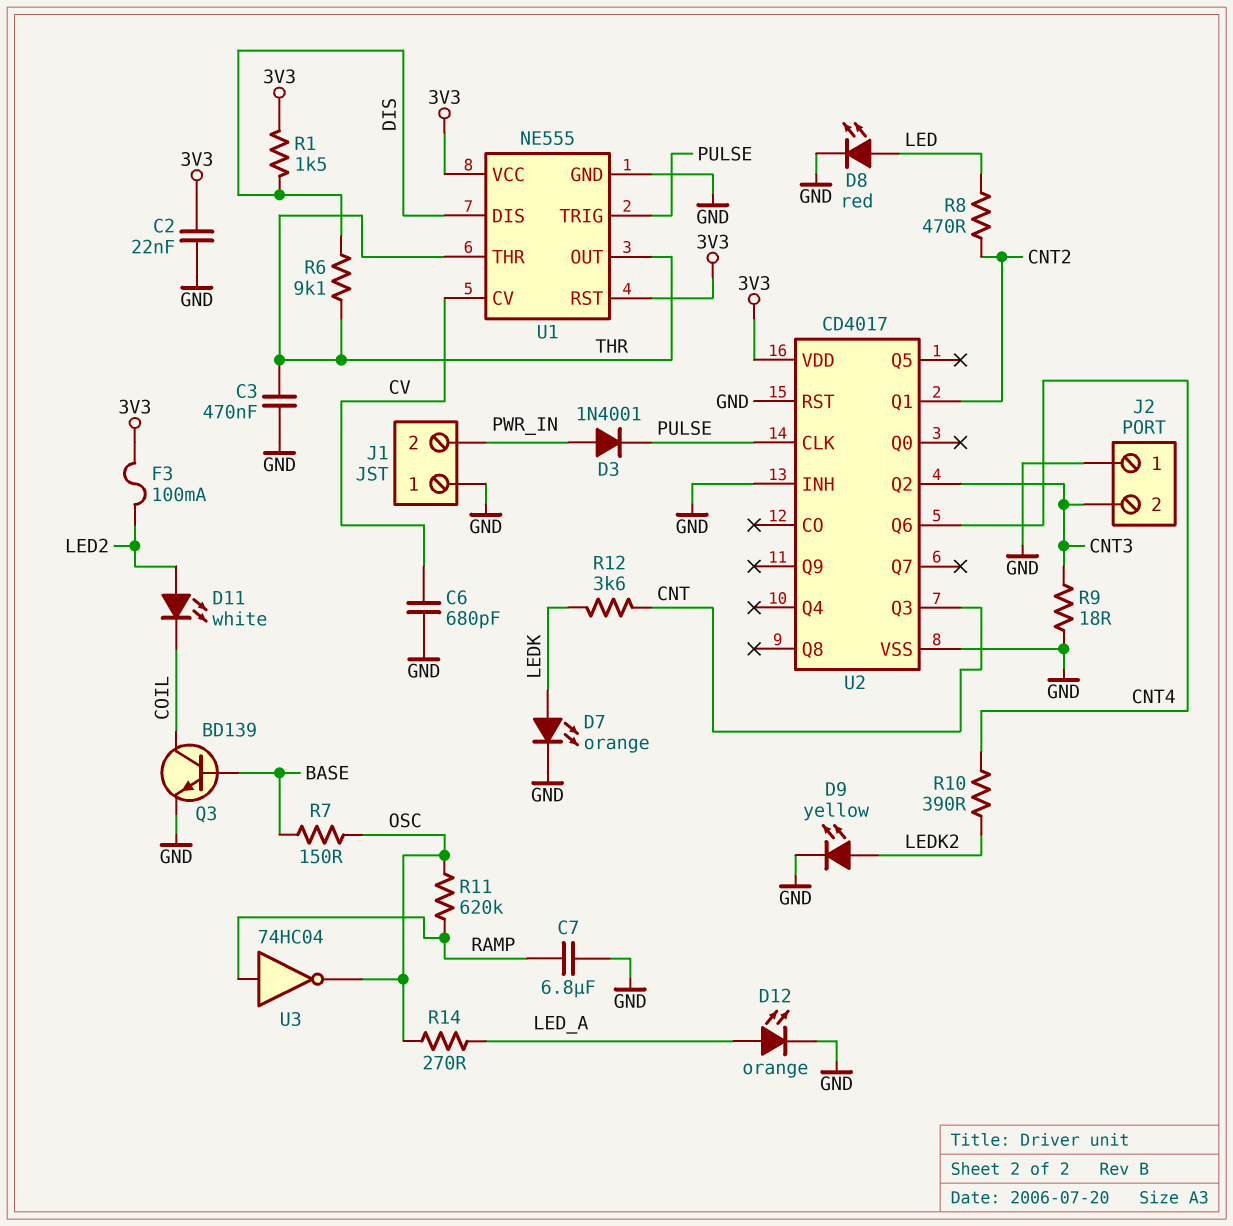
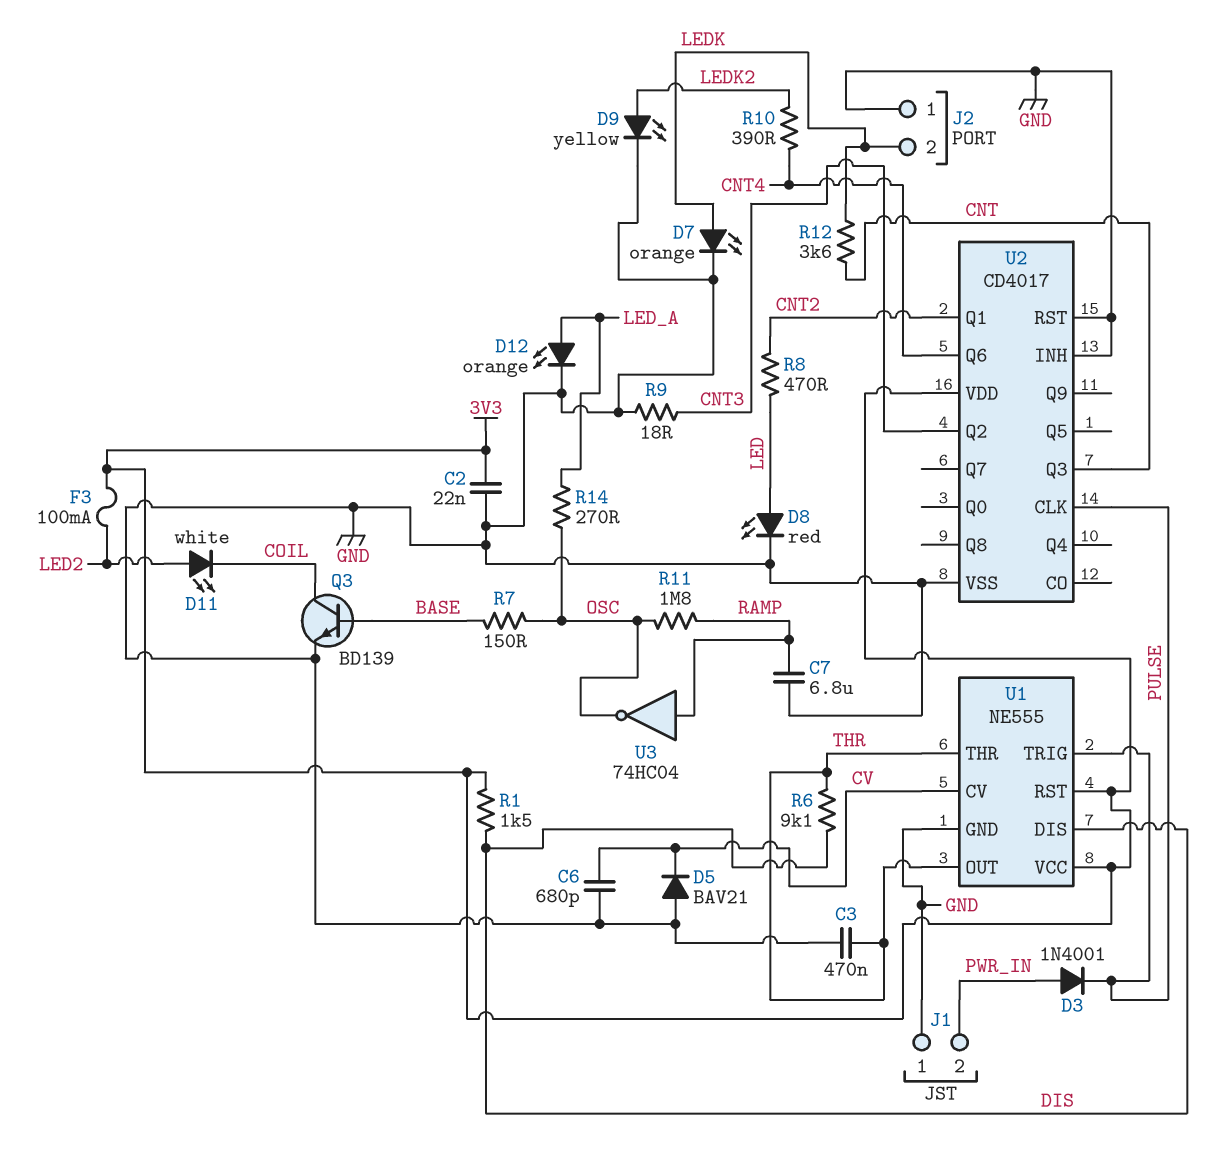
D5: none -> diode BAV21 (A GND, K CV)
J2 pin 2: CNT3 -> LEDK
R11: 620k (OSC, RAMP) -> 1.8M (OSC, RAMP)

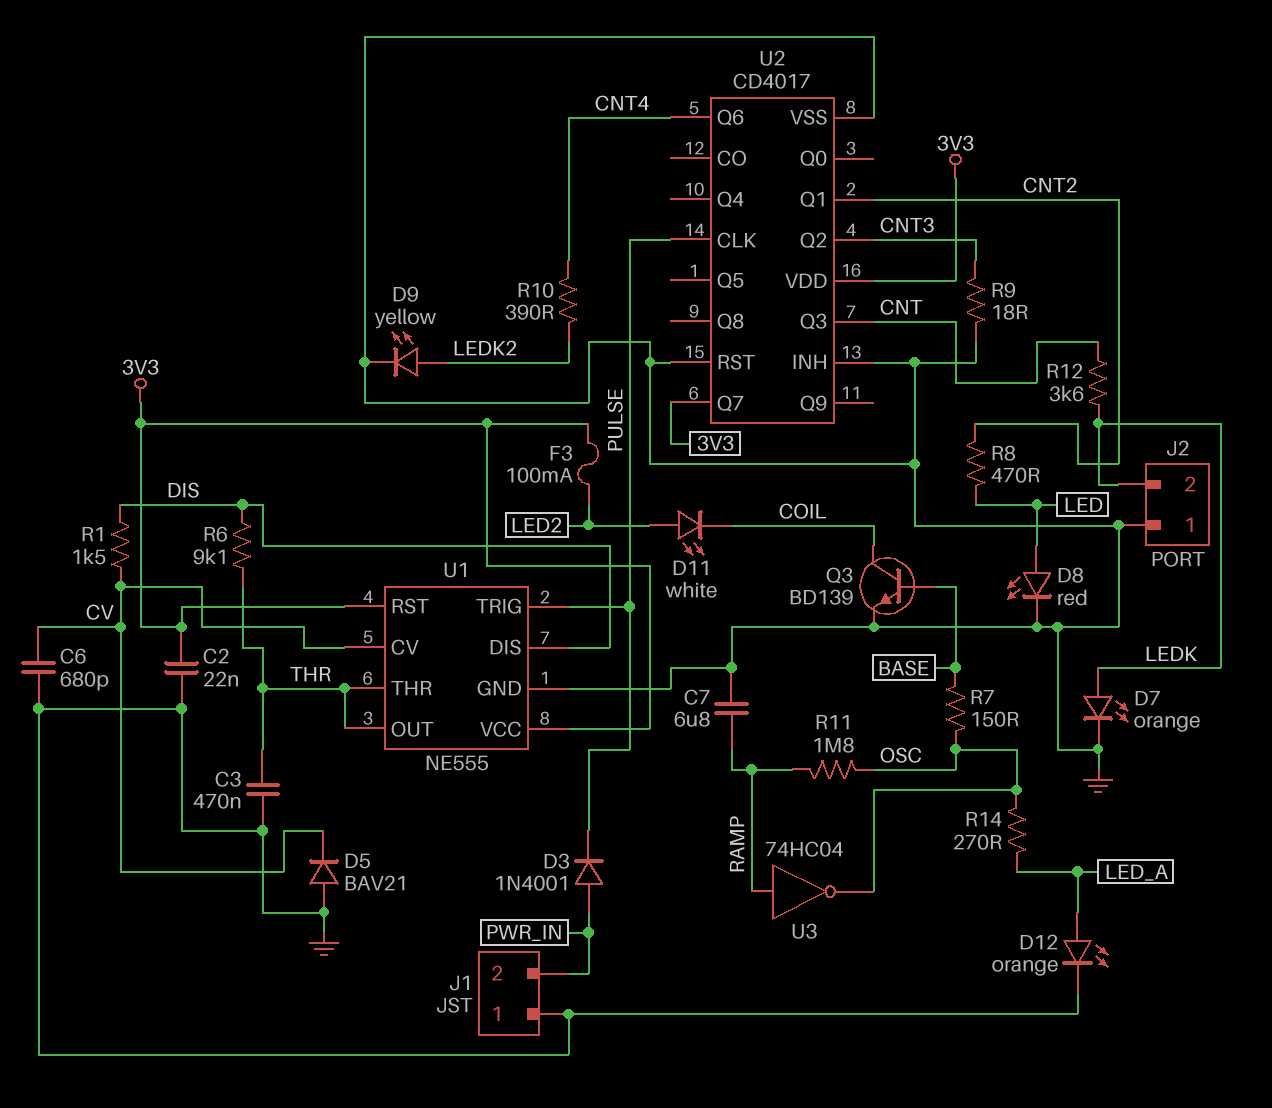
R1: 1.5k (3V3, DIS) -> 1.5k (CV, DIS)
U2 pin Q7: none -> 3V3

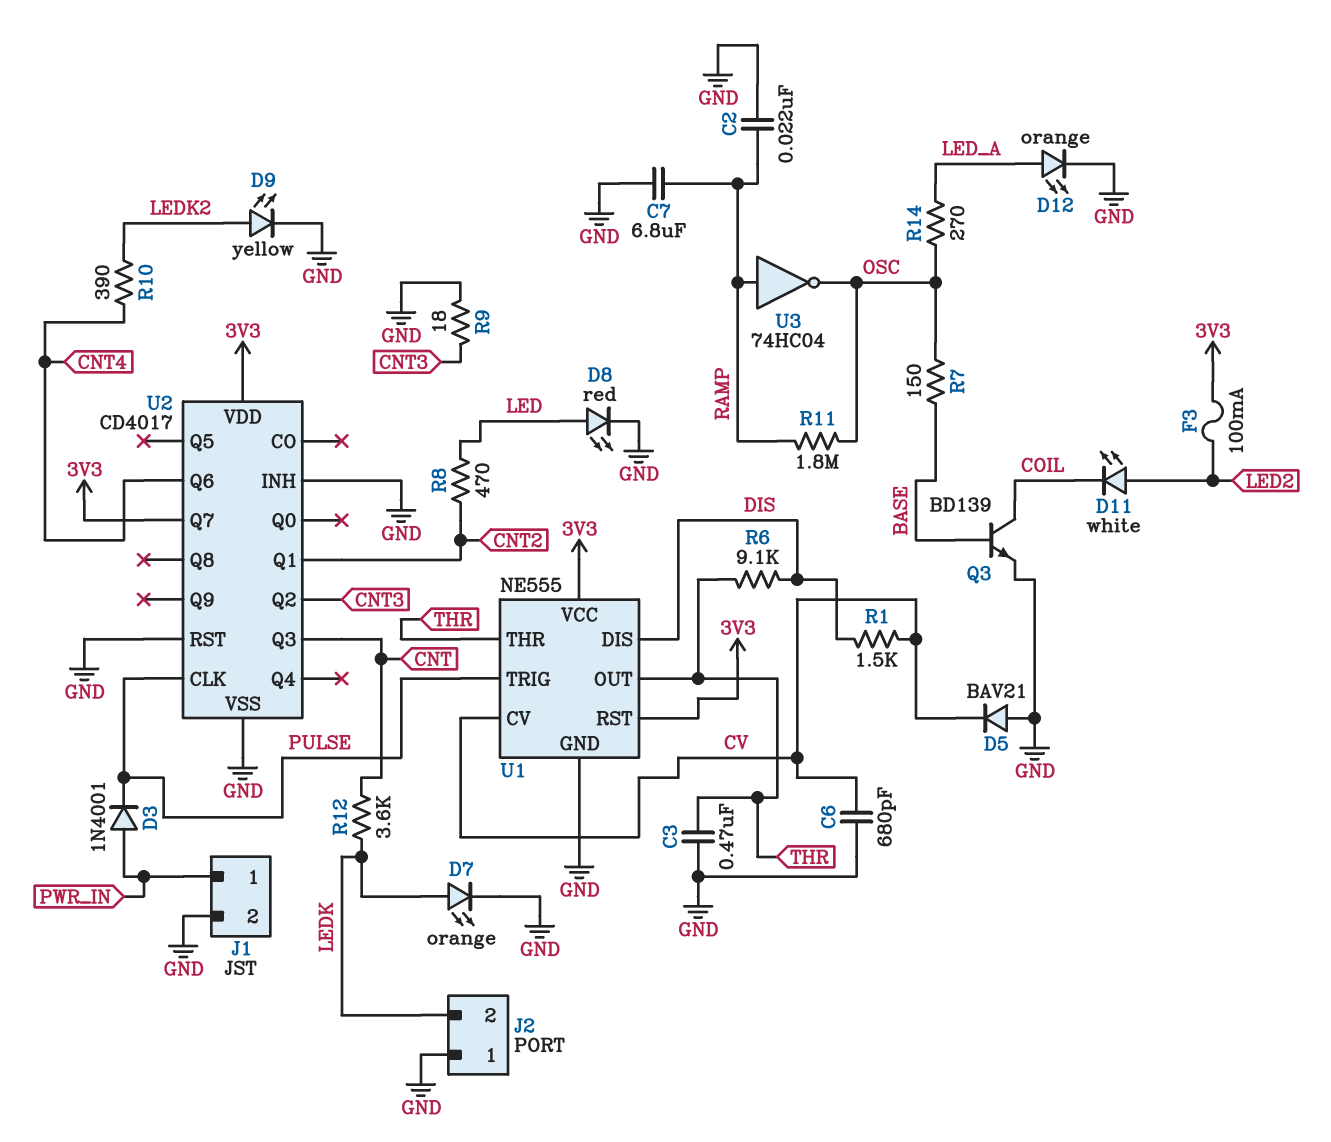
C2: 22nF (3V3, GND) -> 22nF (GND, RAMP)
J1 pin 1: GND -> PWR_IN
J1 pin 2: PWR_IN -> GND

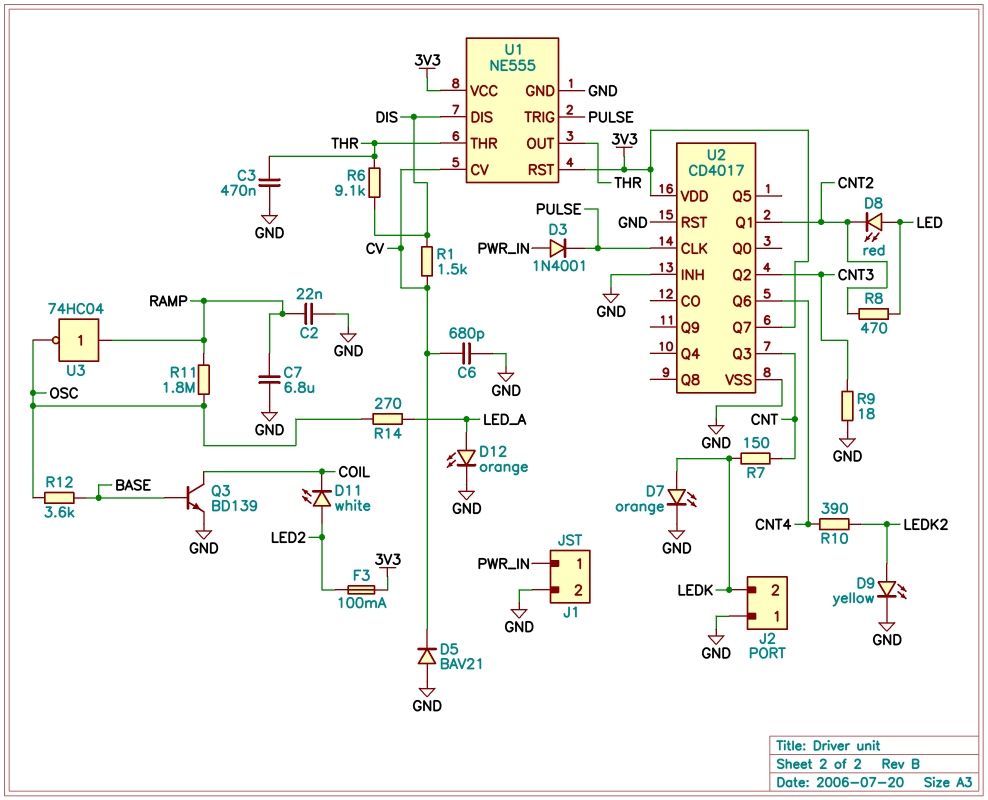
D8: LED red (A LED, K GND) -> LED red (A LED, K CNT2)
R7: 150 (BASE, OSC) -> 150 (CNT, LEDK)
R12: 3.6k (CNT, LEDK) -> 3.6k (BASE, OSC)

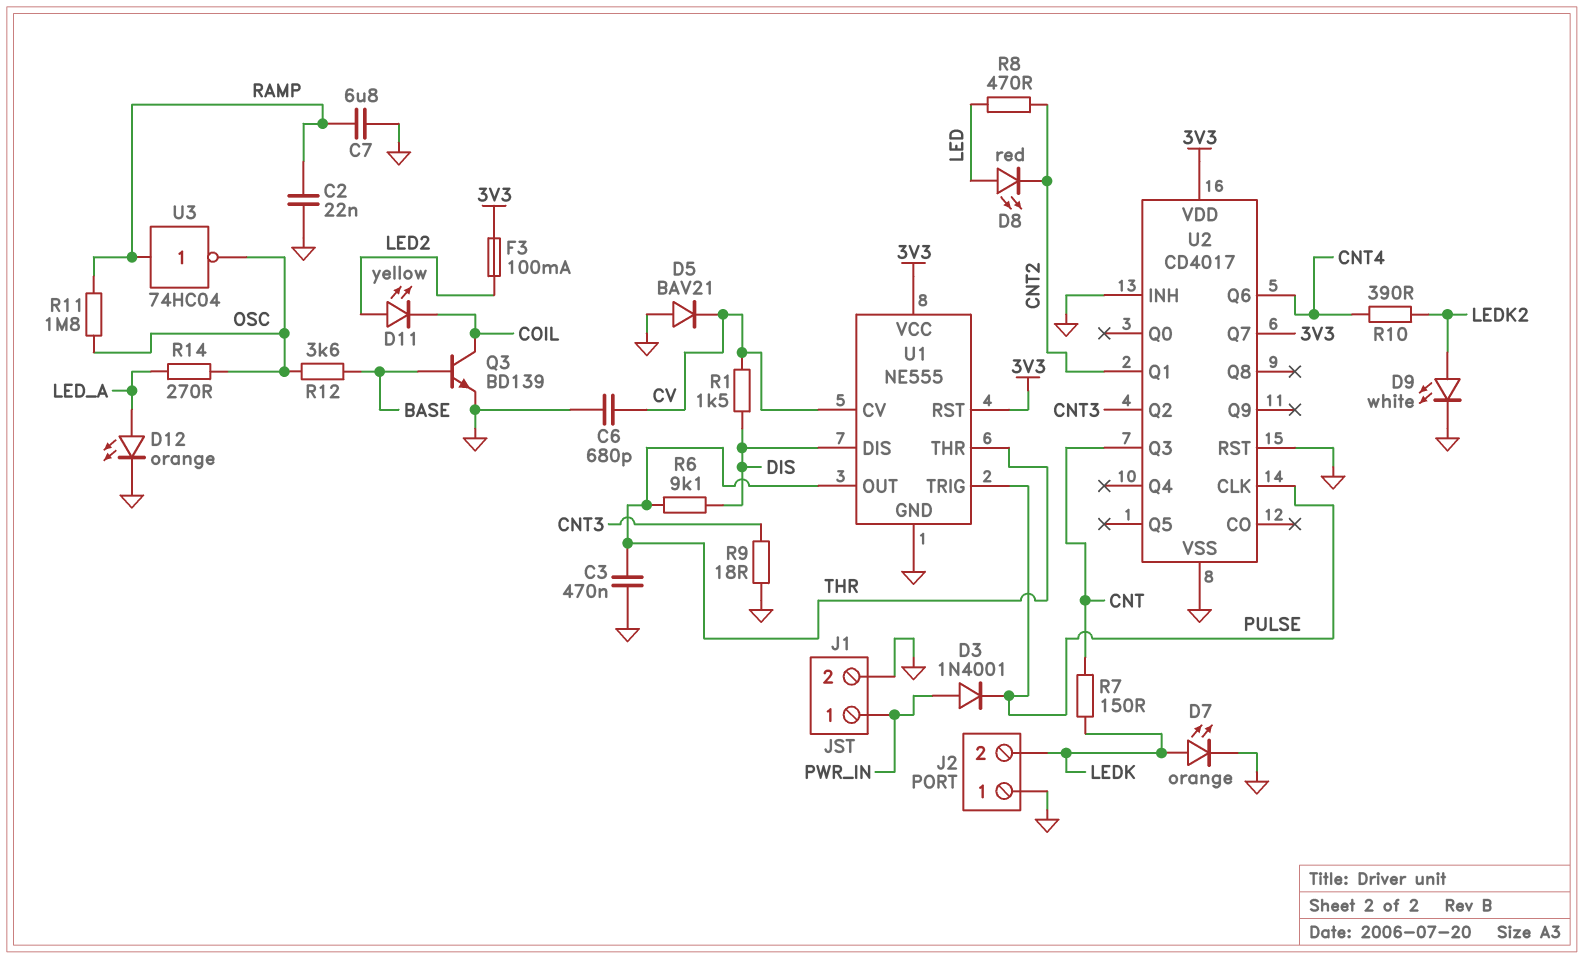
D9: LED yellow (A LEDK2, K GND) -> LED white (A LEDK2, K GND)
D11: LED white (A LED2, K COIL) -> LED yellow (A LED2, K COIL)

